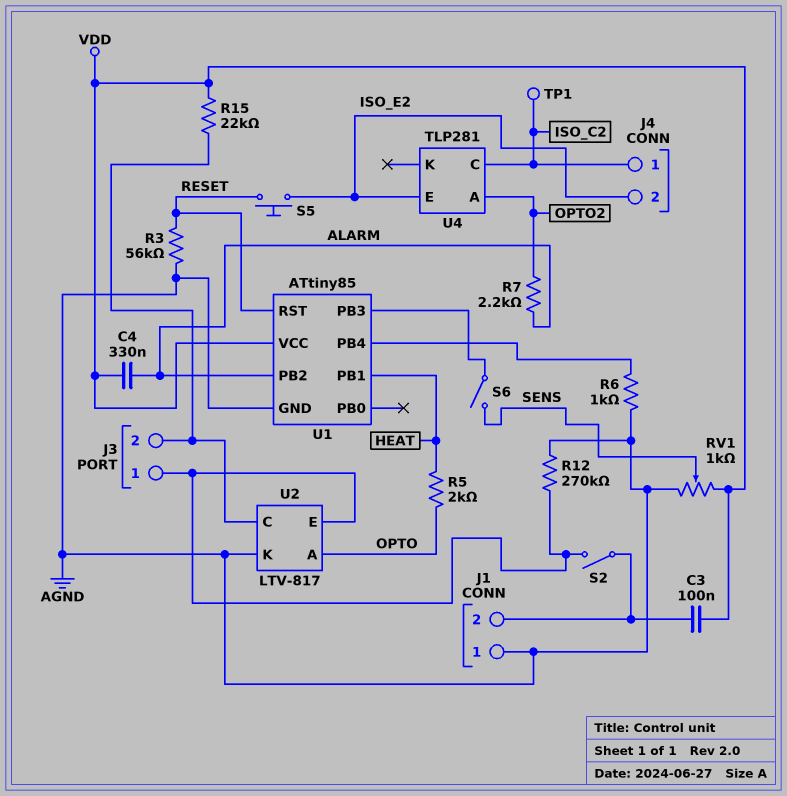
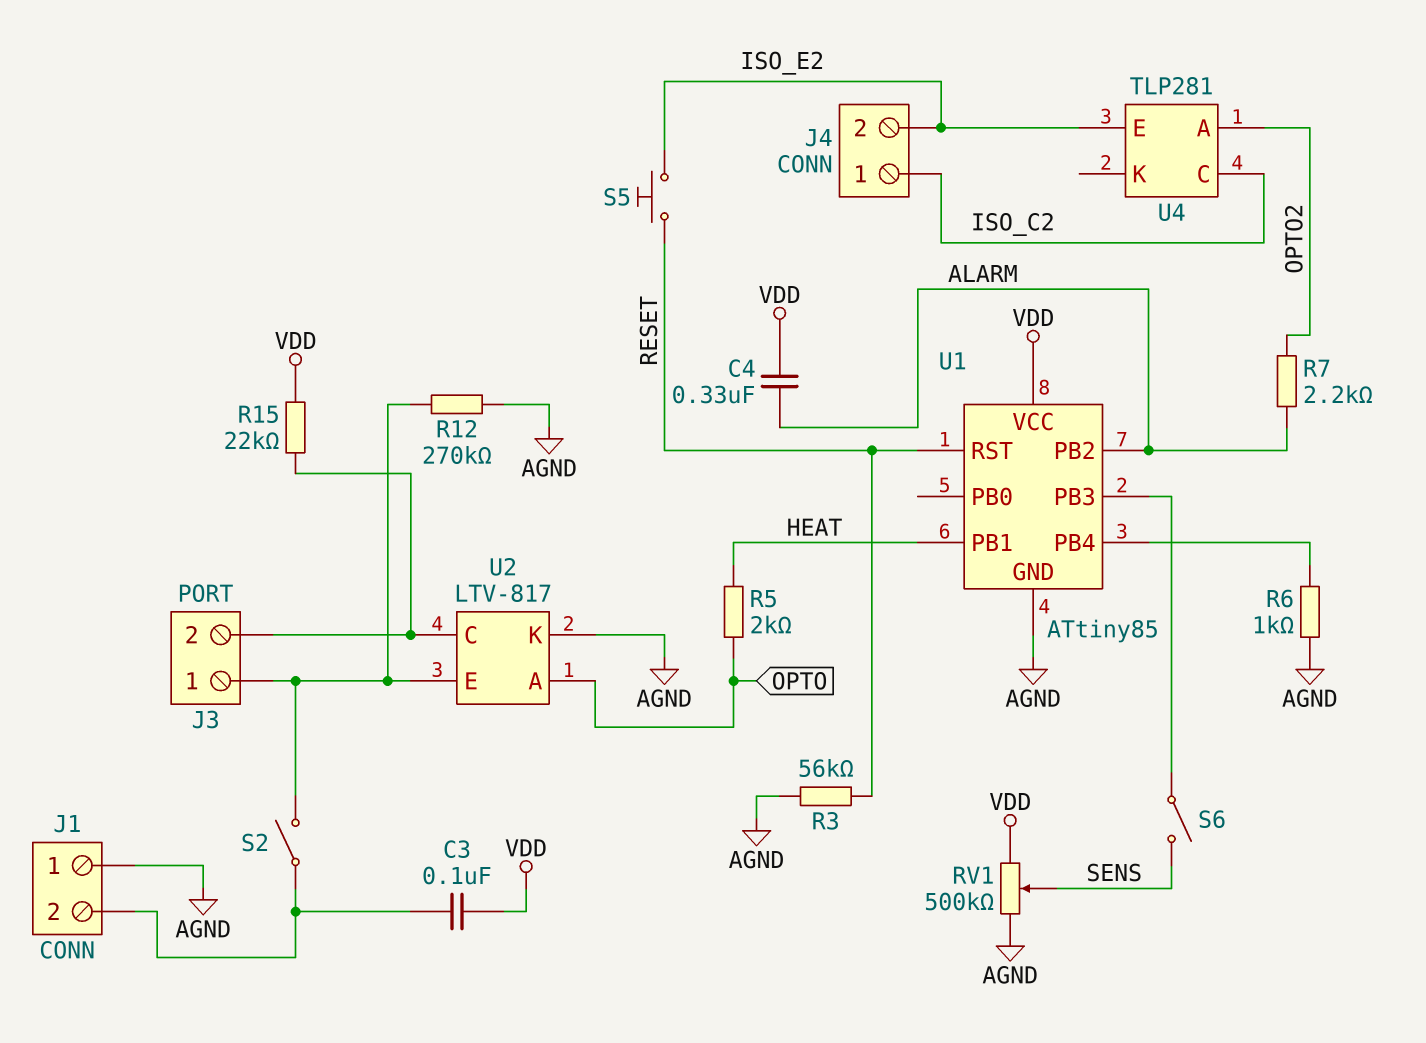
RV1: 1k (AGND, VDD, wiper SENS) -> 500k (AGND, VDD, wiper SENS)
TP1: test point (ISO_C2) -> none

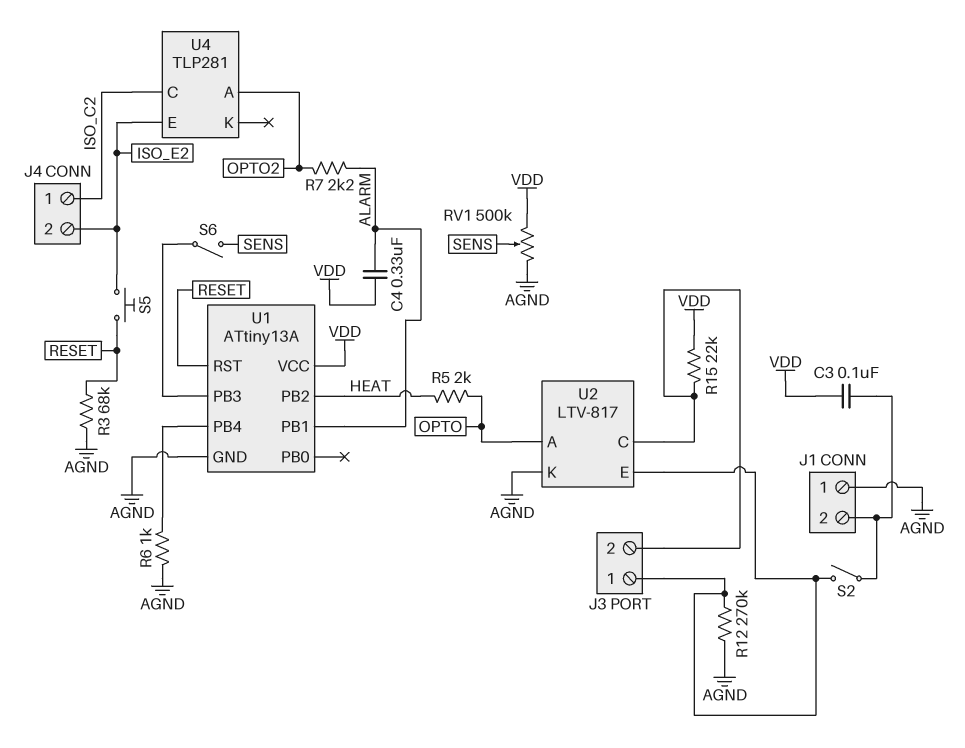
R3: 56k (AGND, RESET) -> 68k (AGND, RESET)
U1: ATtiny85 -> ATtiny13A
U1 pin PB1: HEAT -> ALARM
U1 pin PB2: ALARM -> HEAT

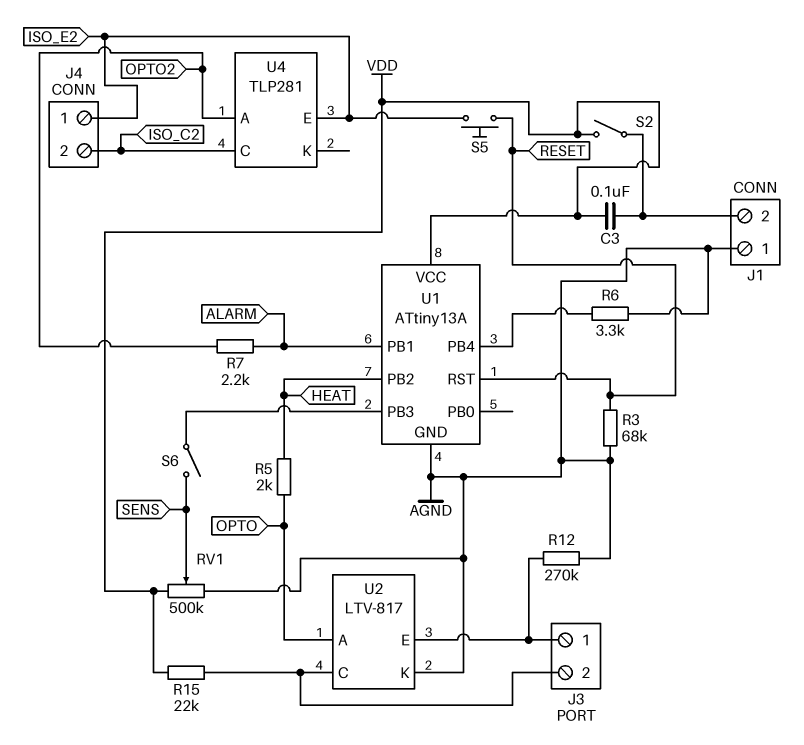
C4: 330nF (ALARM, VDD) -> none
J4 pin 1: ISO_C2 -> ISO_E2
J4 pin 2: ISO_E2 -> ISO_C2
R6: 1k (AGND, U1/PB4) -> 3.3k (AGND, U1/PB4)
S2: switch (J1/2, J3/1) -> switch (J1/2, VDD)

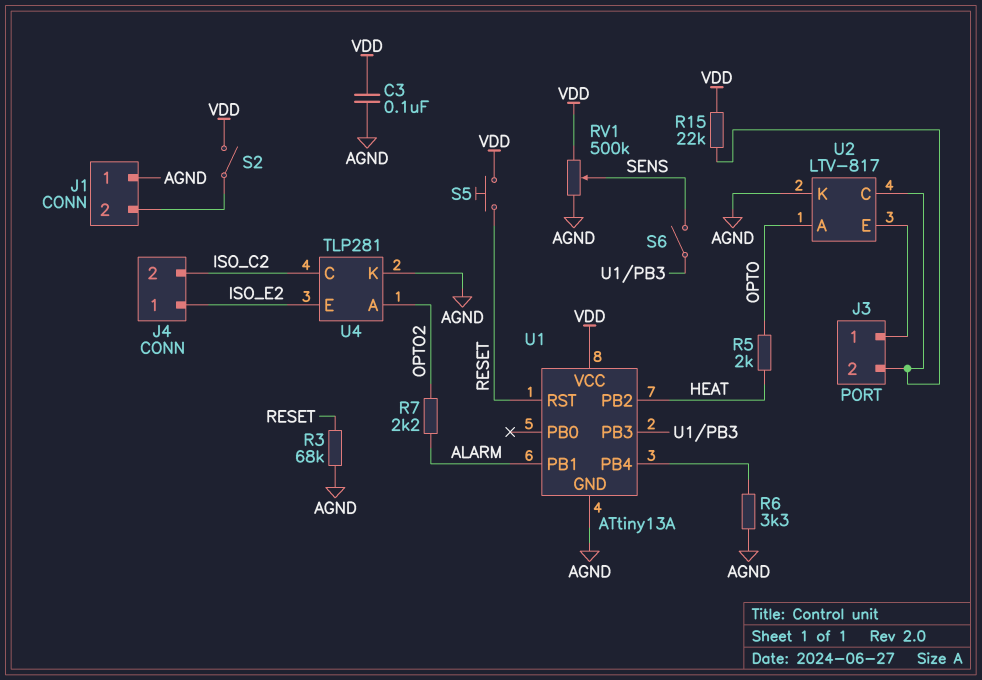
C3: 100nF (J1/2, VDD) -> 100nF (AGND, VDD)
R12: 270k (AGND, J3/1) -> none
S5: button (ISO_E2, RESET) -> button (RESET, VDD)
U4 pin K: none -> AGND

